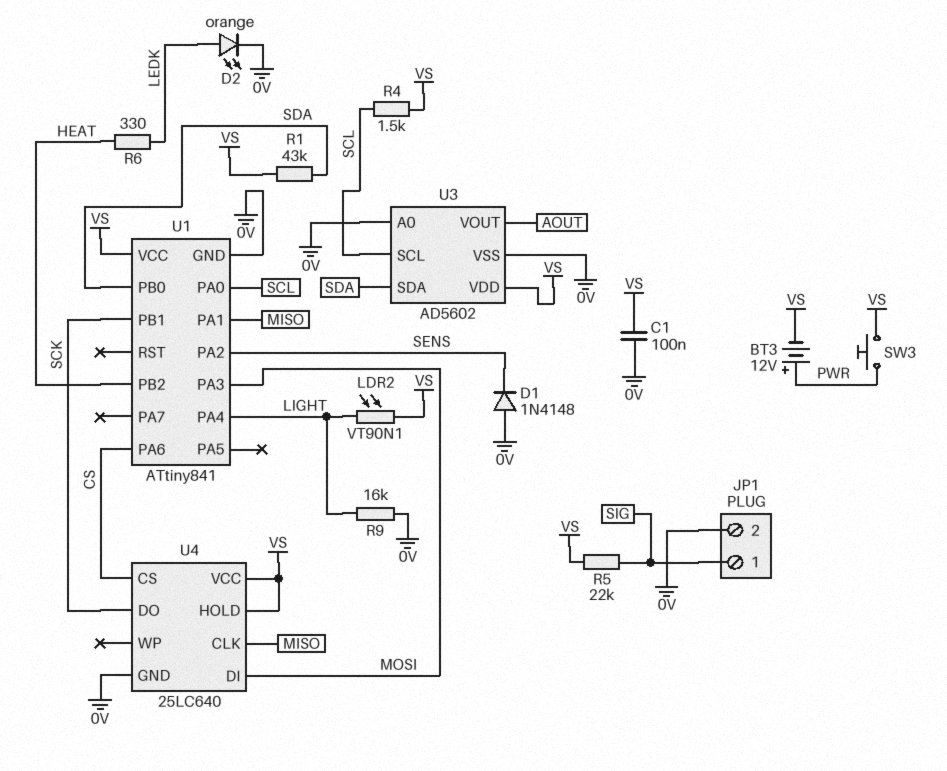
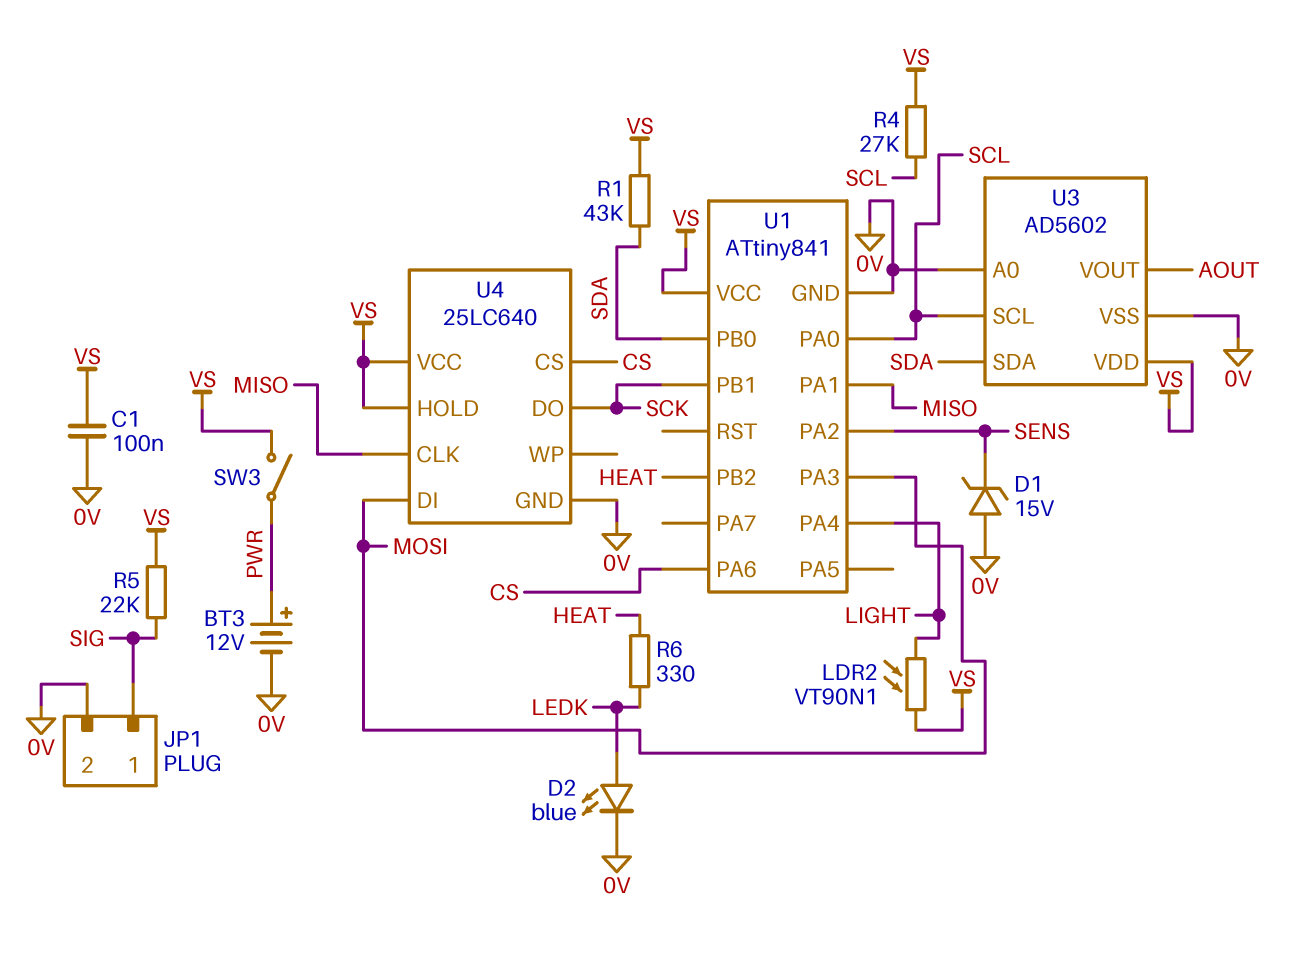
BT3: 12V (plus PWR, minus VS) -> 12V (plus PWR, minus 0V)
D1: diode 1N4148 (A 0V, K SENS) -> zener 15V (A 0V, K SENS)
D2: LED orange (A LEDK, K 0V) -> LED blue (A LEDK, K 0V)
R4: 1.5k (SCL, VS) -> 27k (SCL, VS)
R9: 16k (0V, LIGHT) -> none
SW3: button (PWR, VS) -> switch (PWR, VS)

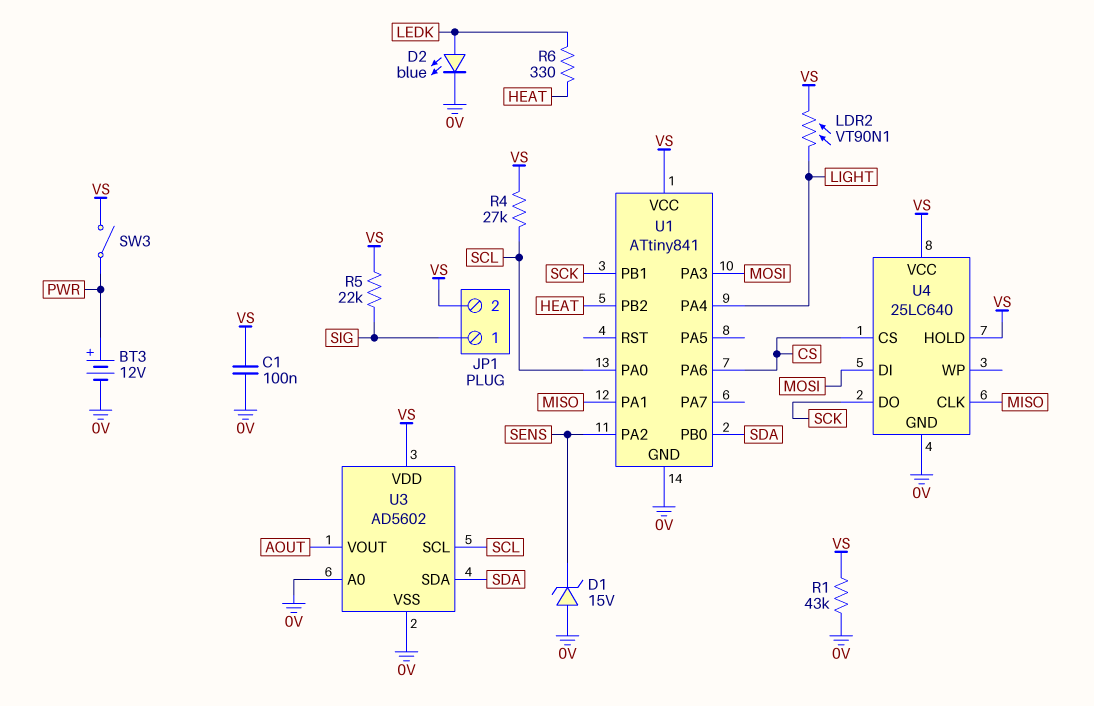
JP1 pin 2: 0V -> VS
R1: 43k (SDA, VS) -> 43k (0V, VS)

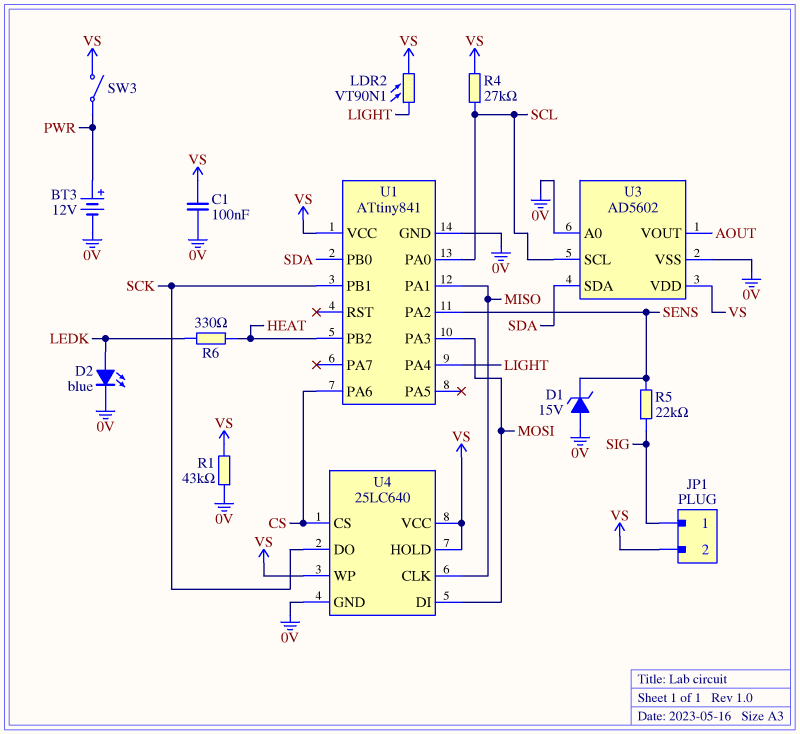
R5: 22k (SIG, VS) -> 22k (SENS, SIG)
U4 pin WP: none -> VS

